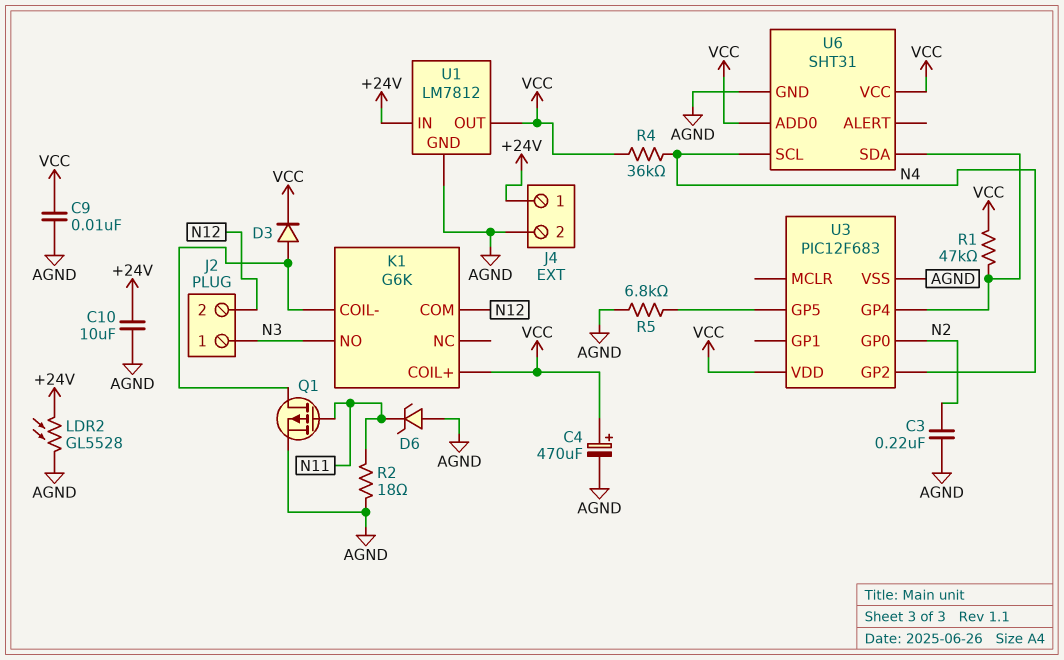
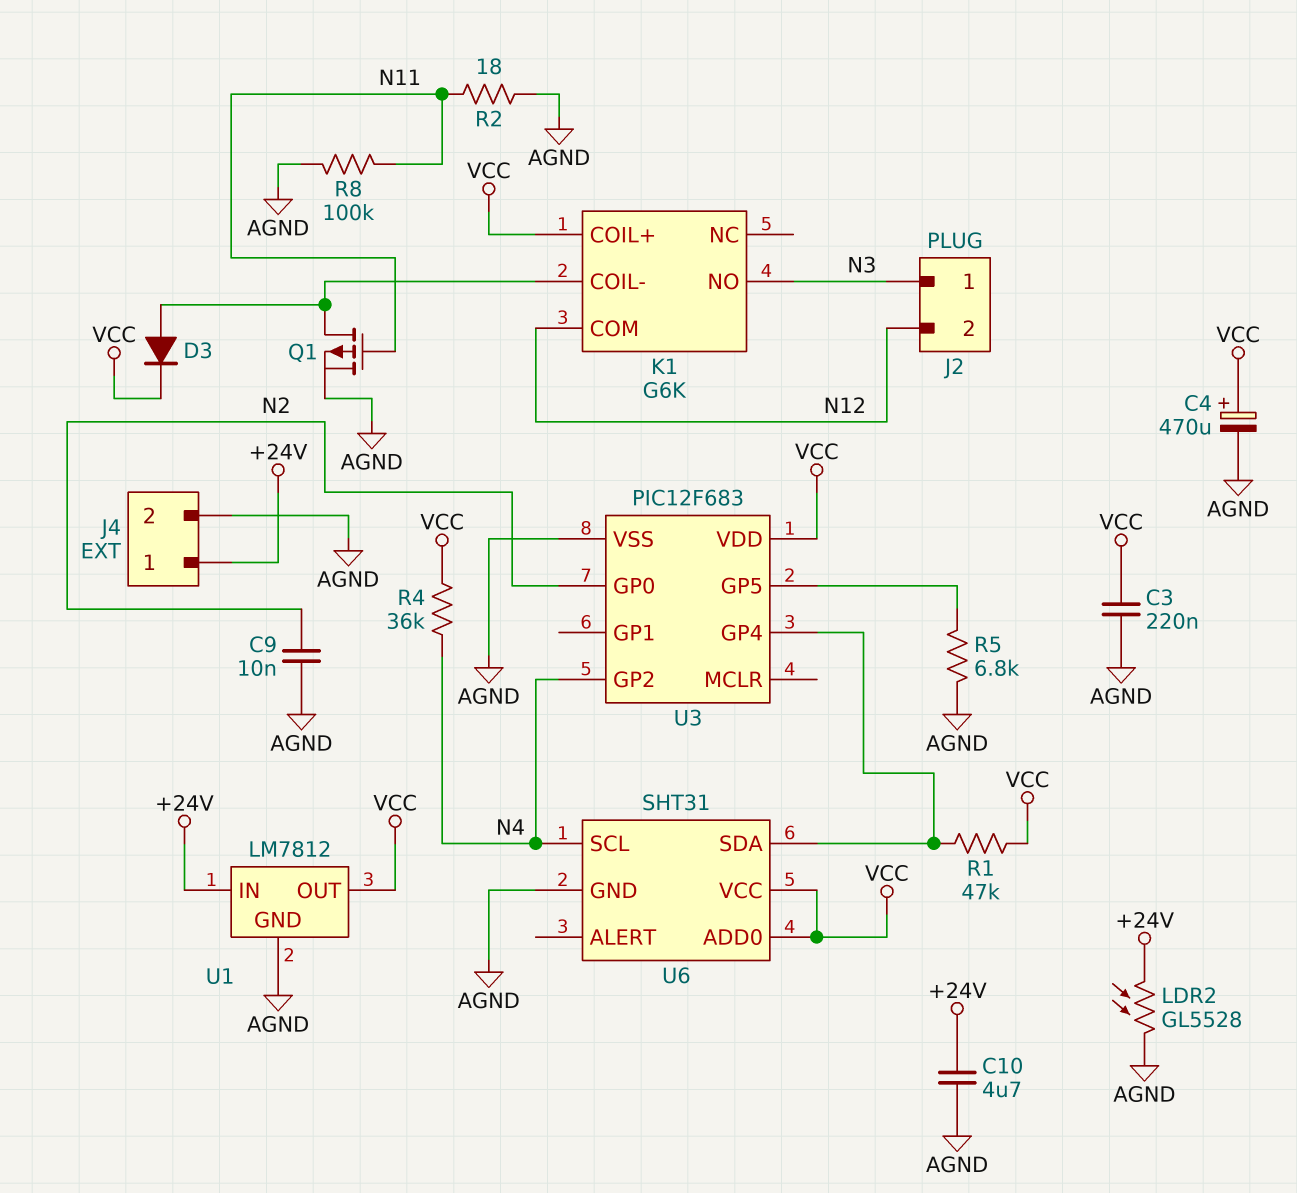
C3: 220nF (AGND, N2) -> 220nF (AGND, VCC)
C9: 10nF (AGND, VCC) -> 10nF (AGND, N2)
C10: 10uF (+24V, AGND) -> 4.7uF (+24V, AGND)
D6: zener (A AGND, K N11) -> none
R8: none -> 100k (AGND, N11)

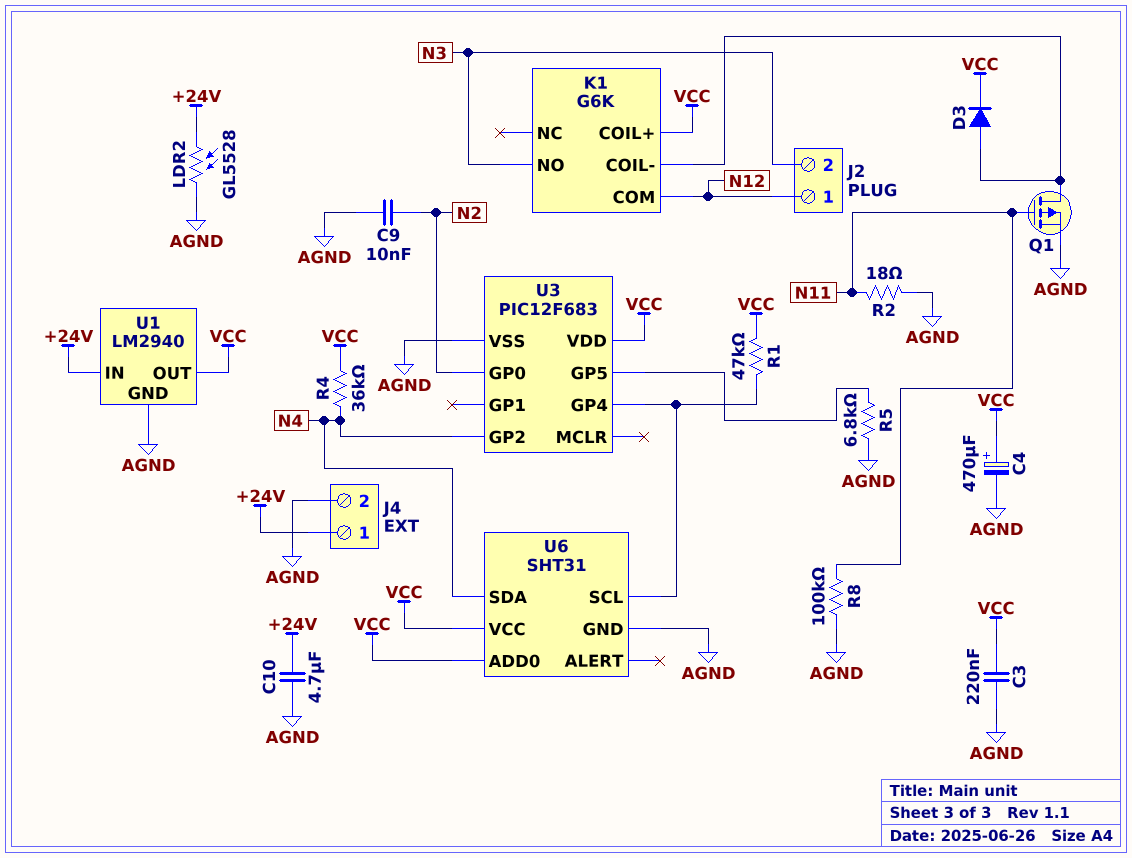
J2 pin 1: N3 -> N12
J2 pin 2: N12 -> N3
U1: LM7812 -> LM2940
U6 pin SCL: N4 -> U3/GP4
U6 pin SDA: U3/GP4 -> N4

